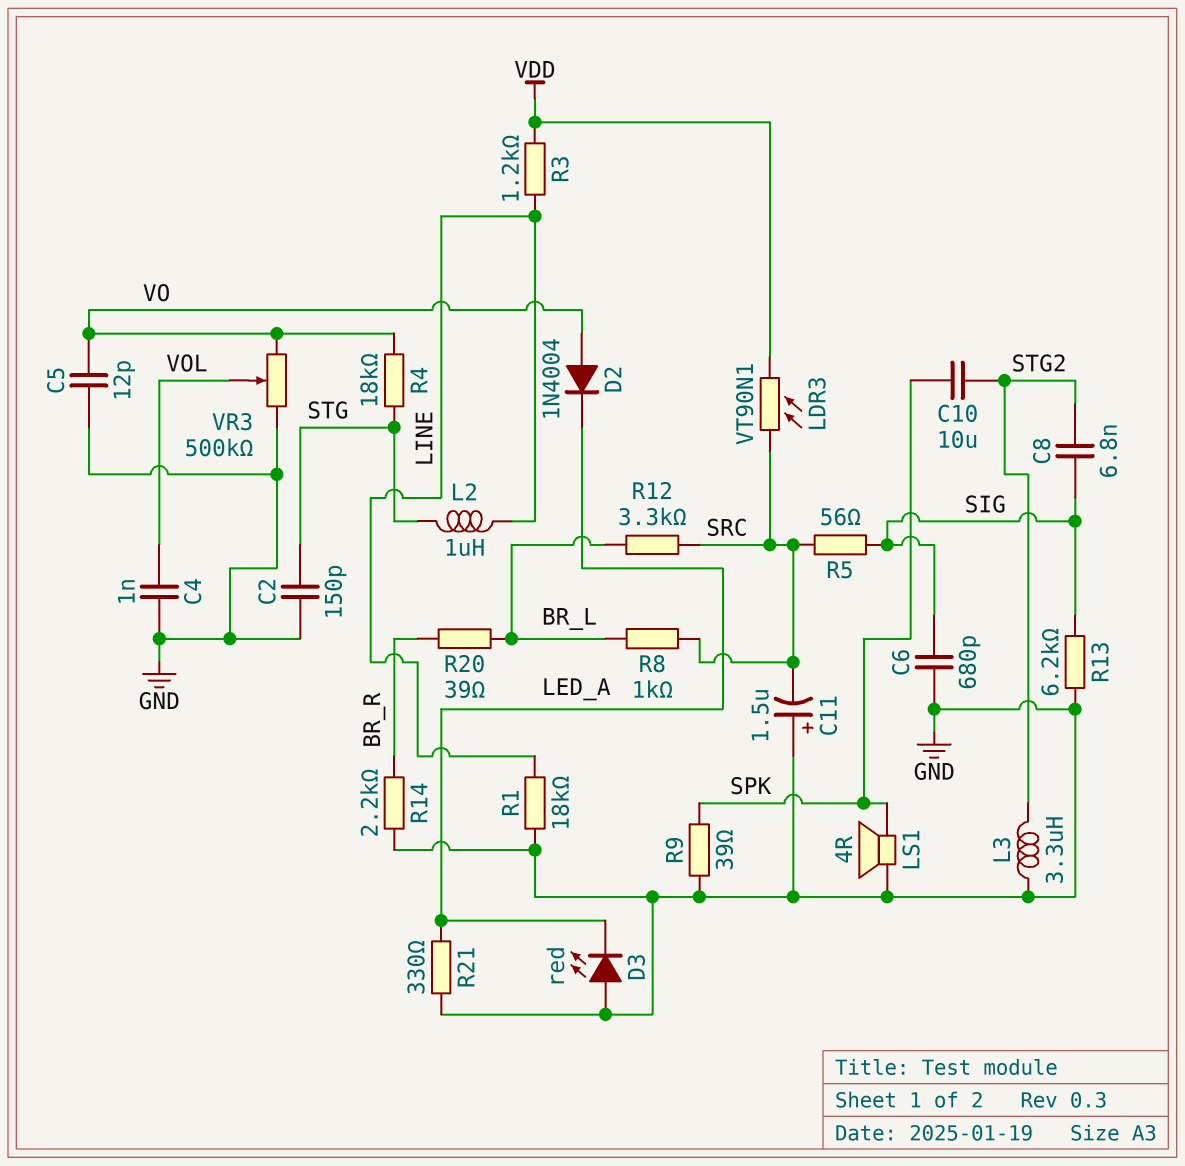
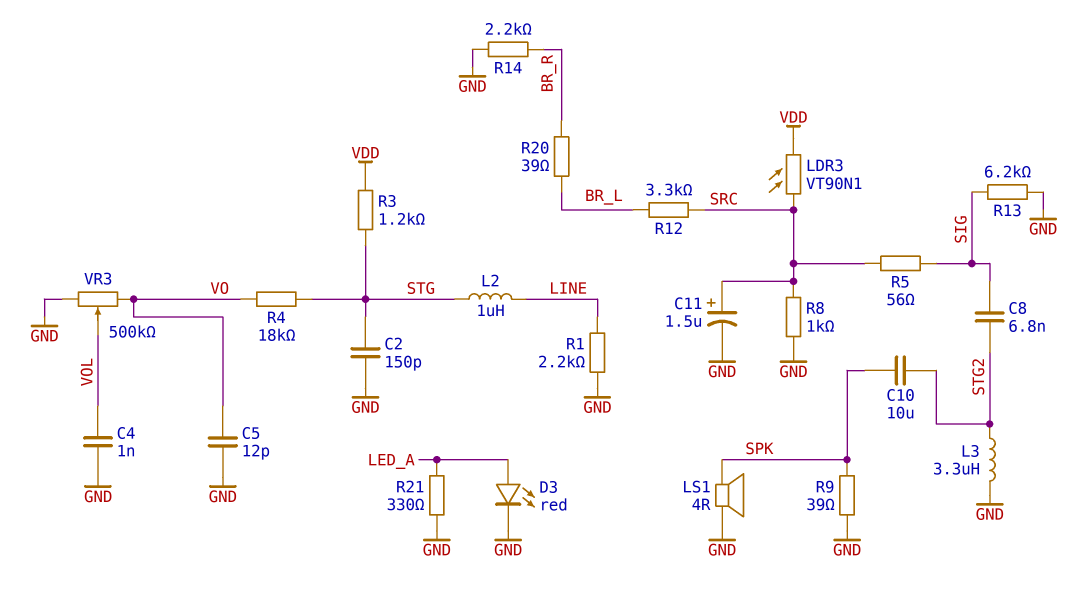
C6: 680pF (GND, SIG) -> none
C11: 1.5uF (plus GND, minus SRC) -> 1.5uF (plus SRC, minus GND)
D2: diode 1N4004 (A VO, K LED_A) -> none
D3: LED red (A GND, K LED_A) -> LED red (A LED_A, K GND)
R1: 18k (GND, LINE) -> 2.2k (GND, LINE)
R3: 1.2k (LINE, VDD) -> 1.2k (STG, VDD)
R8: 1k (BR_L, SRC) -> 1k (GND, SRC)

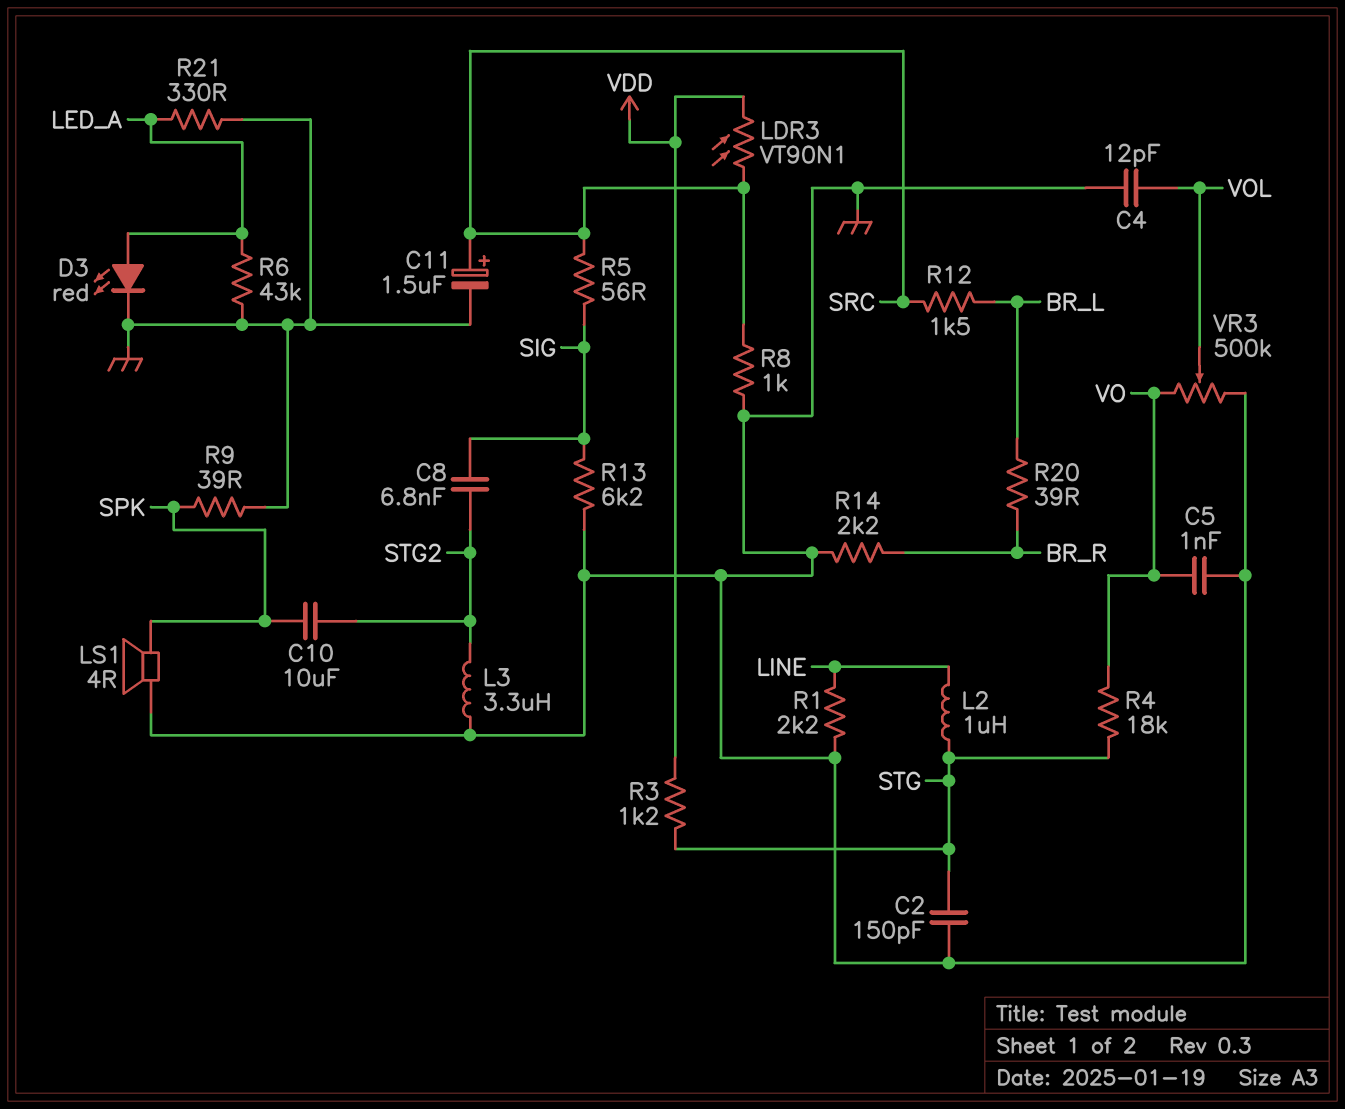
C4: 1nF (GND, VOL) -> 12pF (GND, VOL)
C5: 12pF (GND, VO) -> 1nF (GND, VO)
R6: none -> 43k (GND, LED_A)
R12: 3.3k (BR_L, SRC) -> 1.5k (BR_L, SRC)

